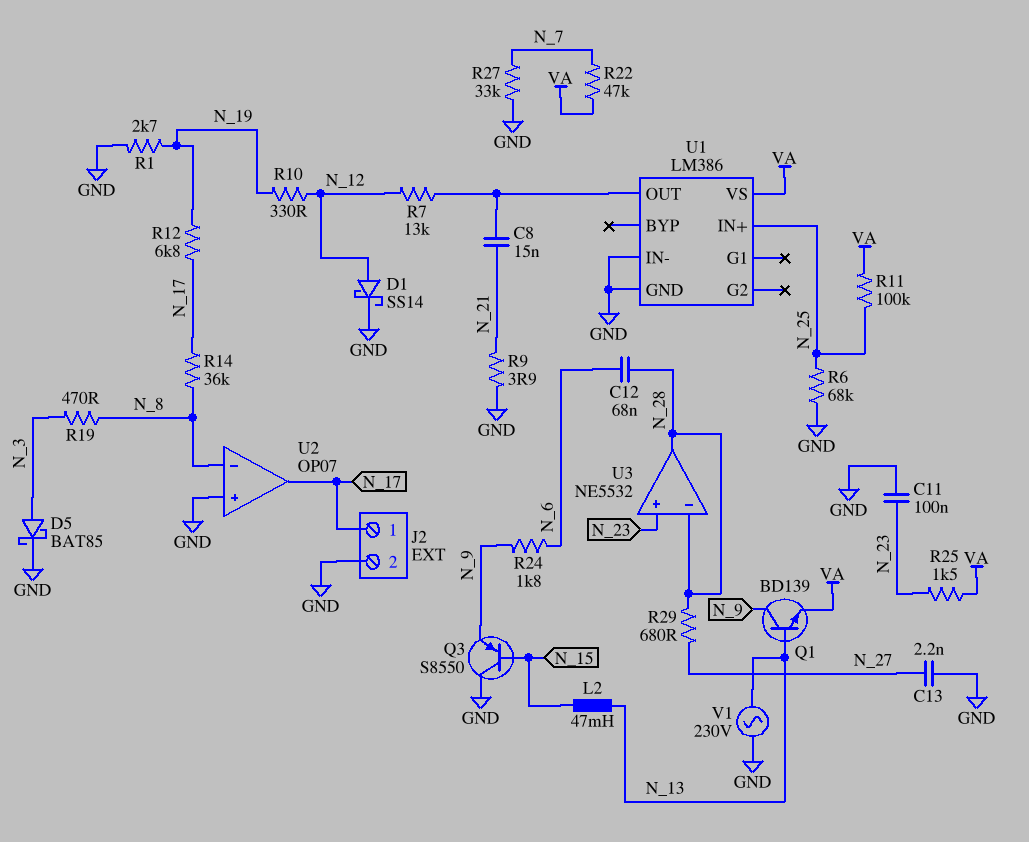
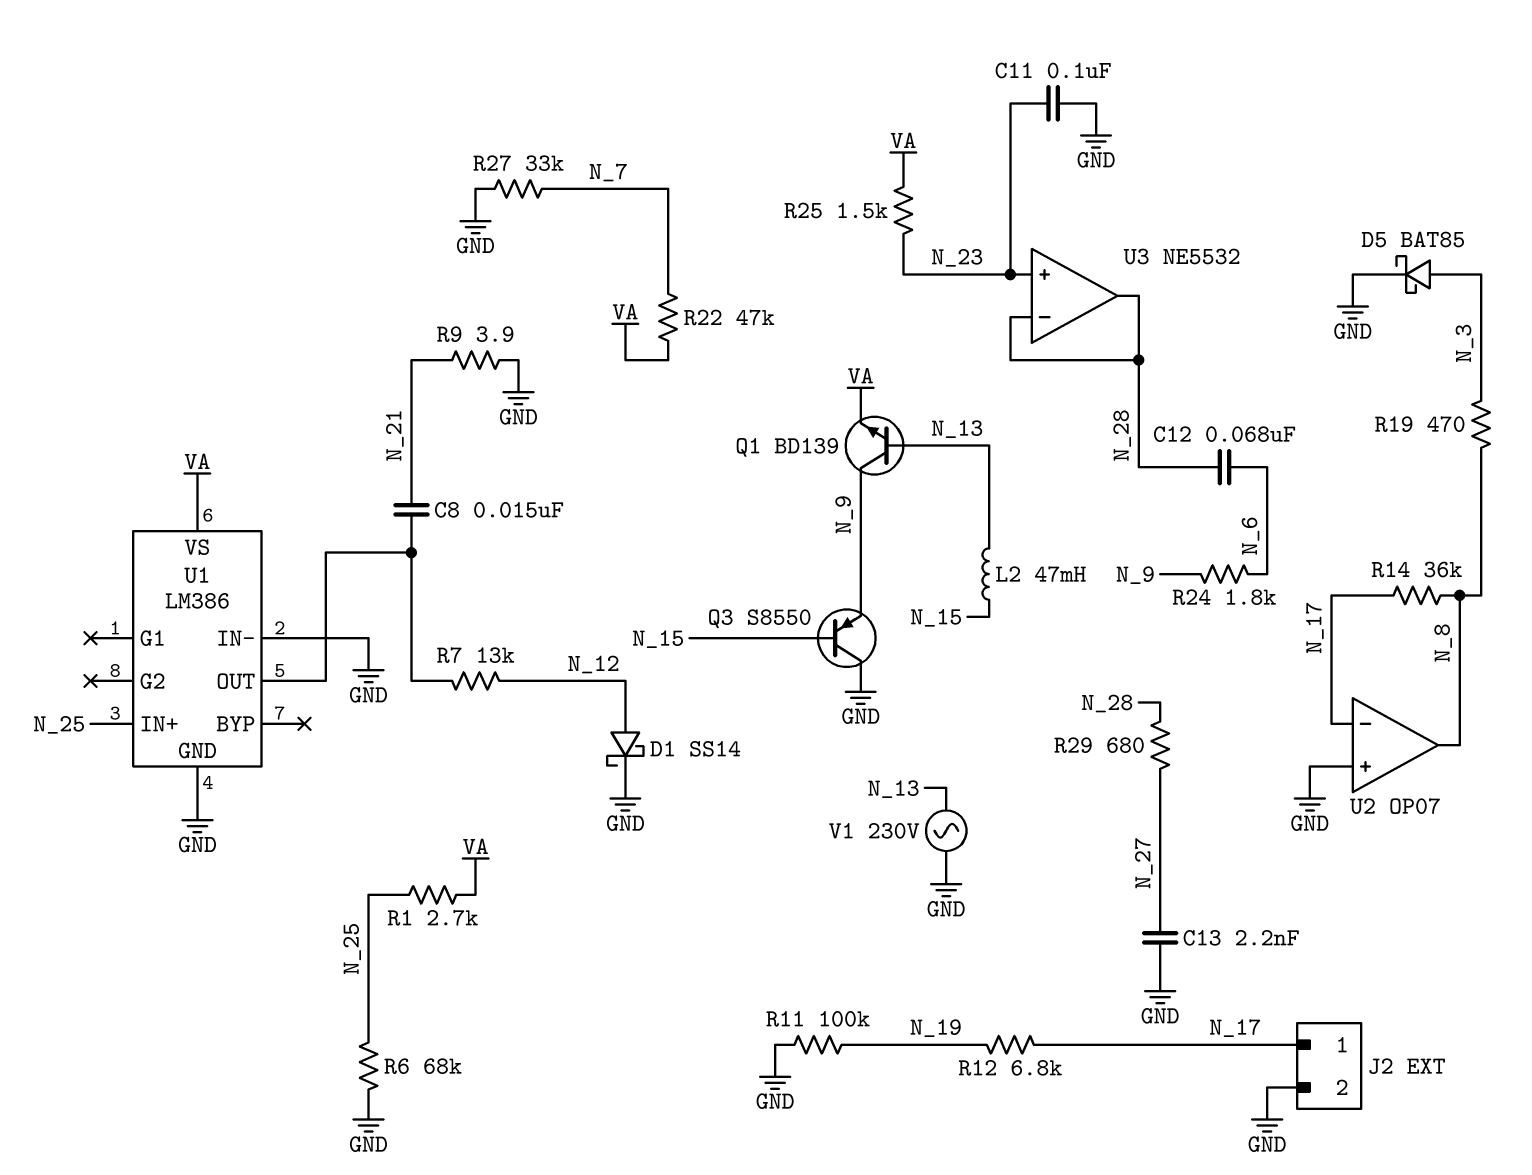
R1: 2.7k (GND, N_19) -> 2.7k (N_25, VA)
R10: 330 (N_12, N_19) -> none
R11: 100k (N_25, VA) -> 100k (GND, N_19)
U2 pin in-: N_8 -> N_17
U2 pin out: N_17 -> N_8

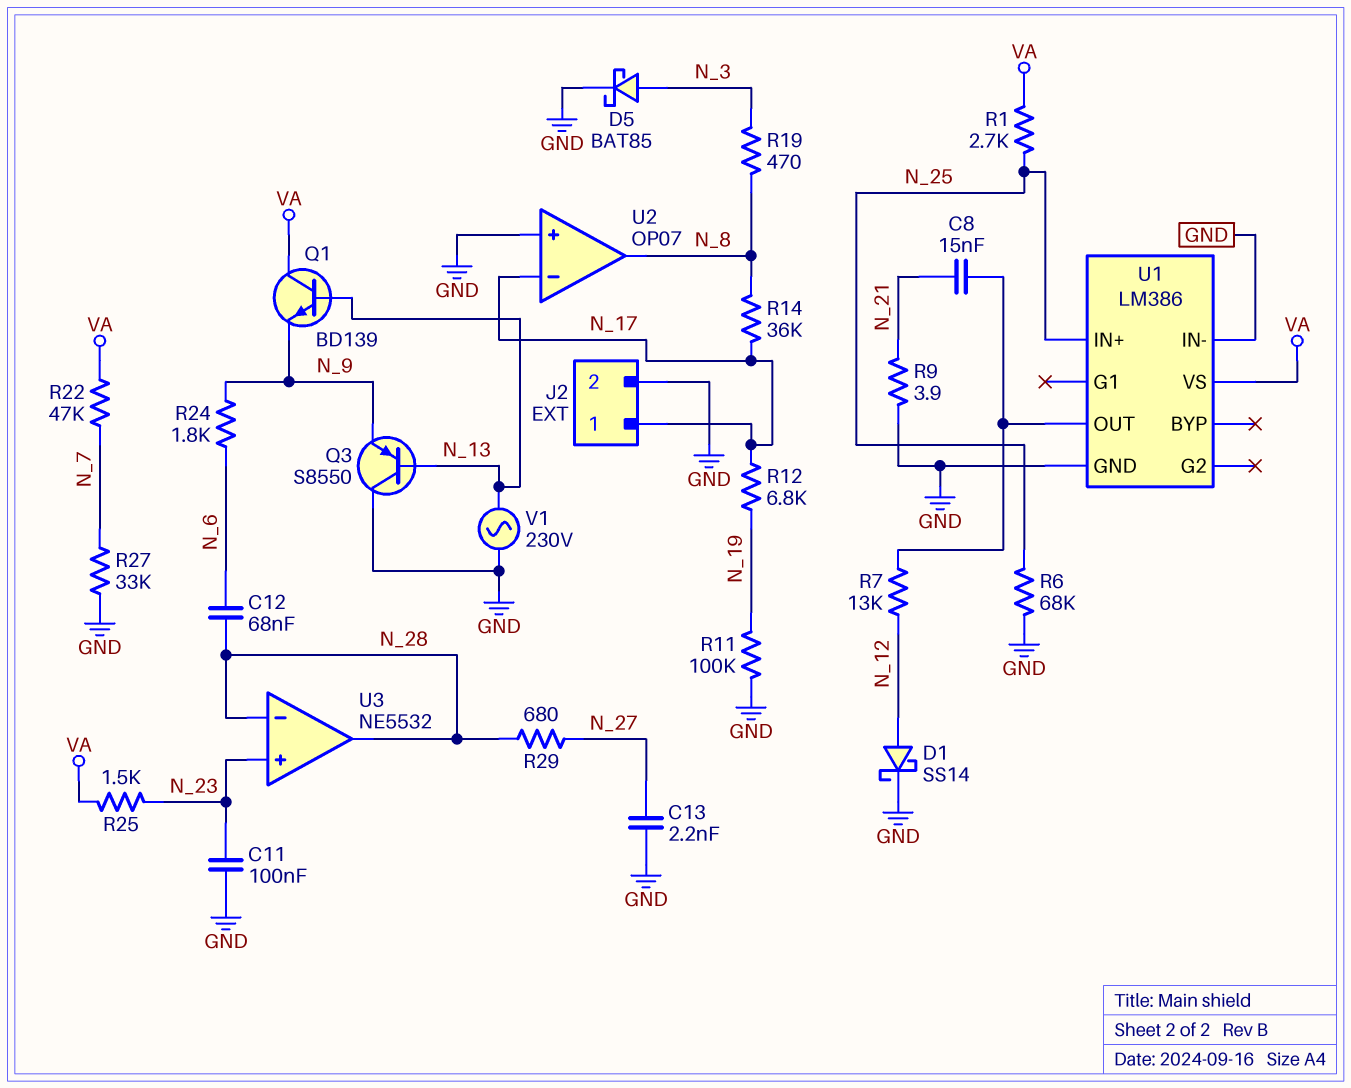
L2: 47mH (N_13, N_15) -> none
Q1: NPN BD139 (B N_13, C N_9, E VA) -> NPN BD139 (B N_13, C VA, E N_9)
Q3: PNP S8550 (B N_15, C GND, E N_9) -> PNP S8550 (B N_13, C GND, E N_9)

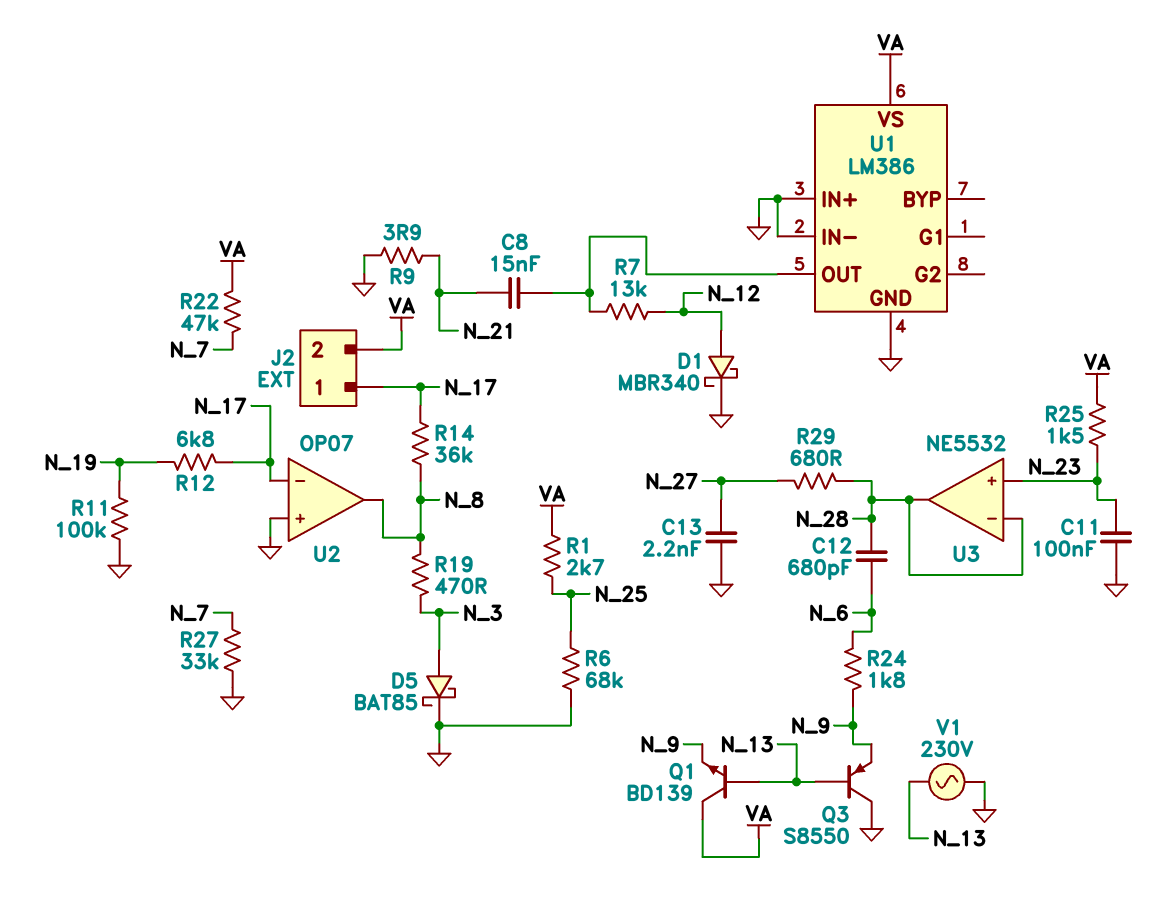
C12: 68nF (N_6, N_28) -> 680pF (N_6, N_28)
D1: schottky SS14 (A N_12, K GND) -> schottky MBR340 (A N_12, K GND)
J2 pin 2: GND -> VA
U1 pin IN+: N_25 -> GND

